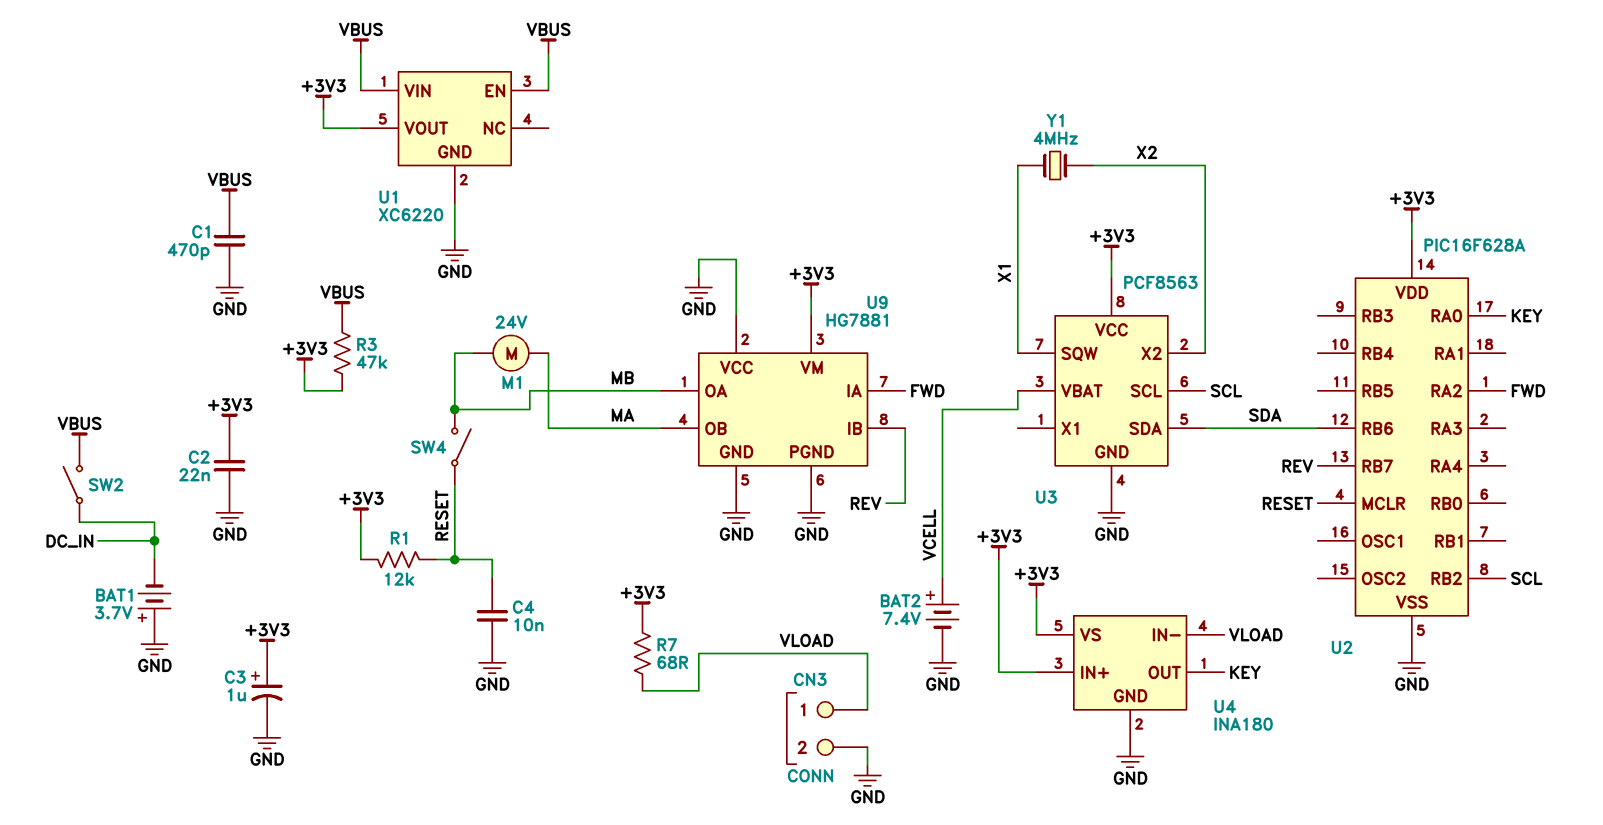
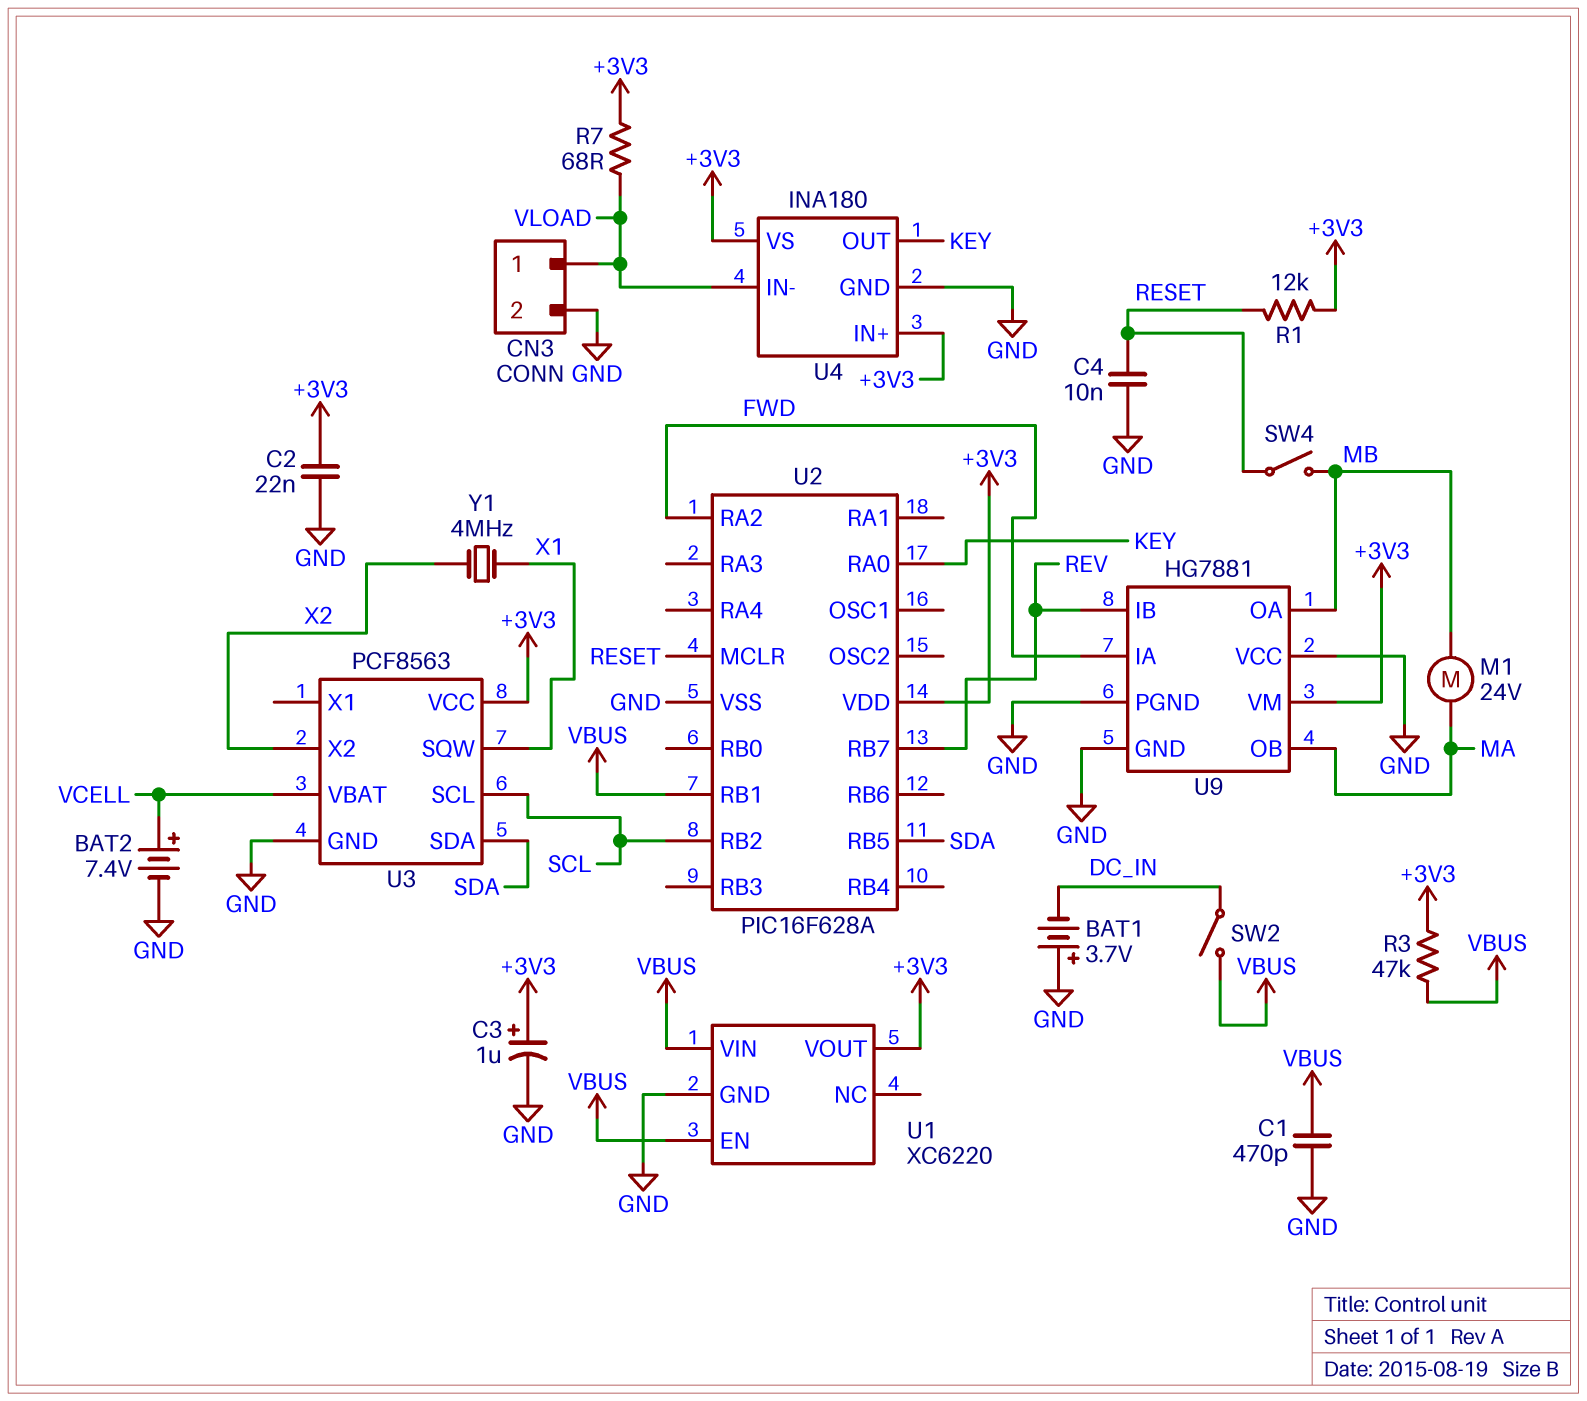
U2 pin RB1: none -> VBUS
U2 pin RB5: none -> SDA
U2 pin RB6: SDA -> none

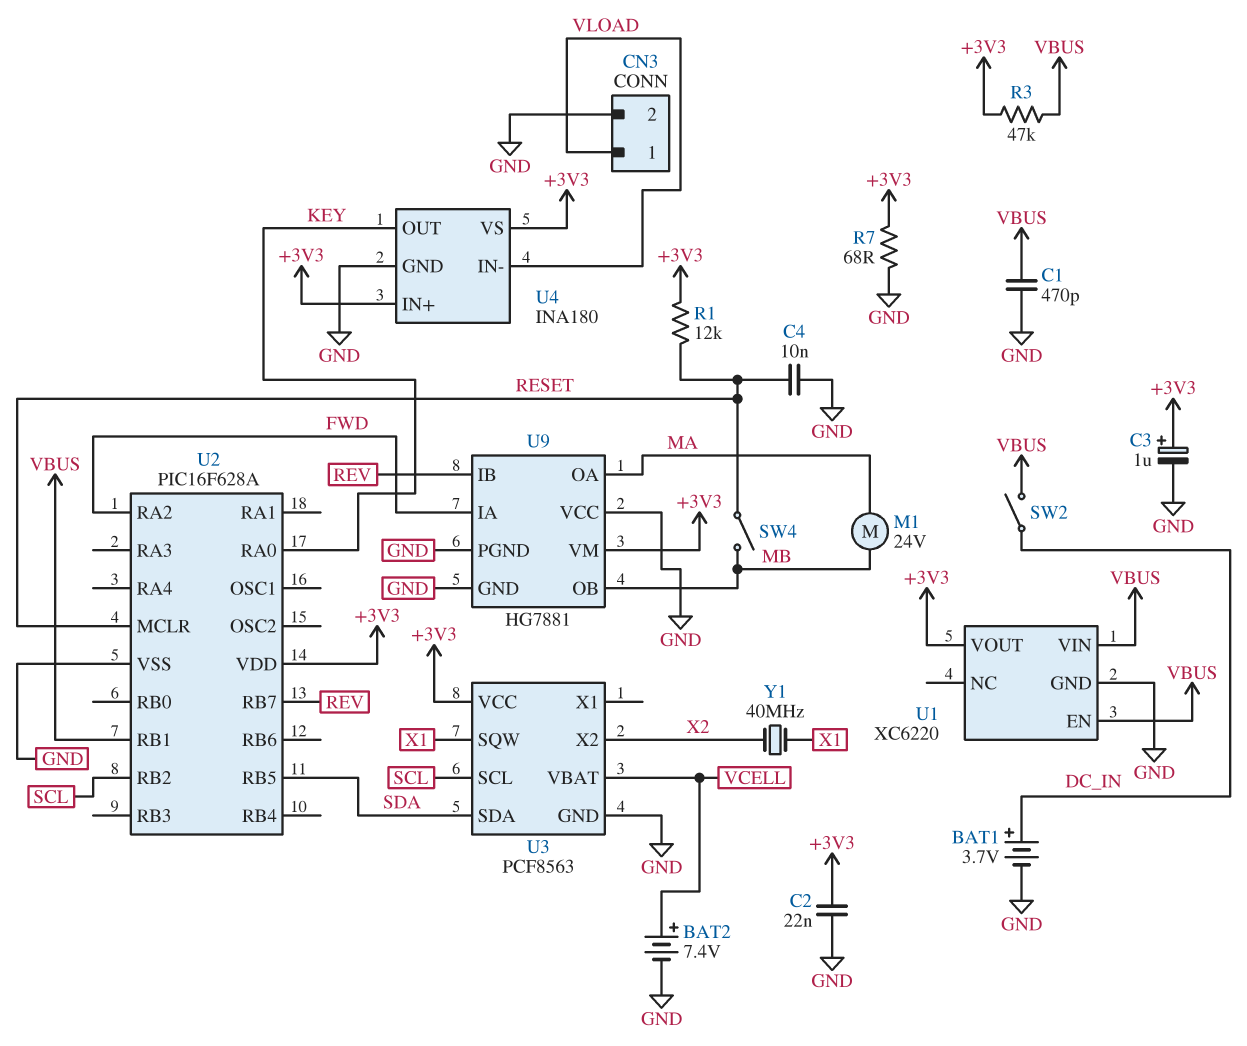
BAT1: 3.7V (plus GND, minus DC_IN) -> 3.7V (plus DC_IN, minus GND)
R7: 68 (+3V3, VLOAD) -> 68 (+3V3, GND)
U9 pin OA: MB -> MA
U9 pin OB: MA -> MB
Y1: 4MHz (X1, X2) -> 40MHz (X1, X2)

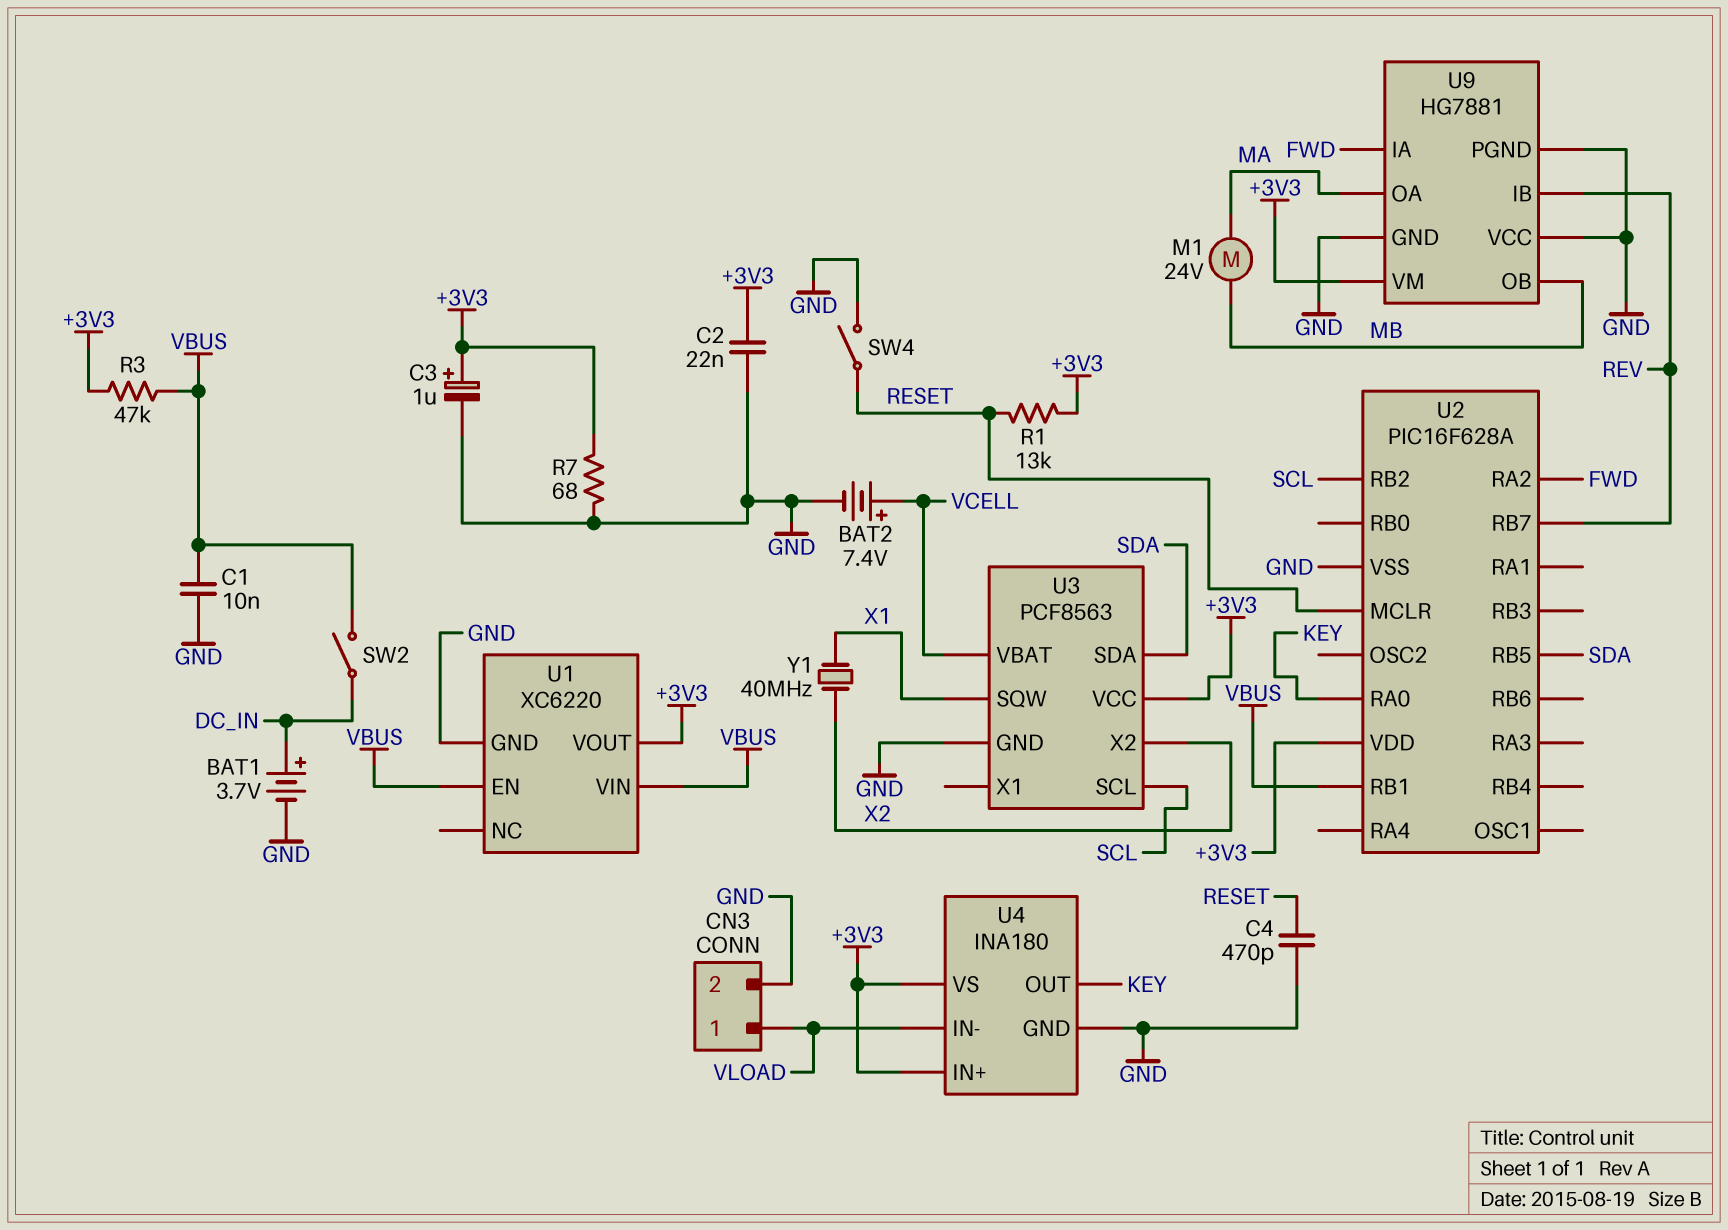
C1: 470pF (GND, VBUS) -> 10nF (GND, VBUS)
C4: 10nF (GND, RESET) -> 470pF (GND, RESET)
R1: 12k (+3V3, RESET) -> 13k (+3V3, RESET)
SW4: switch (MB, RESET) -> switch (GND, RESET)

